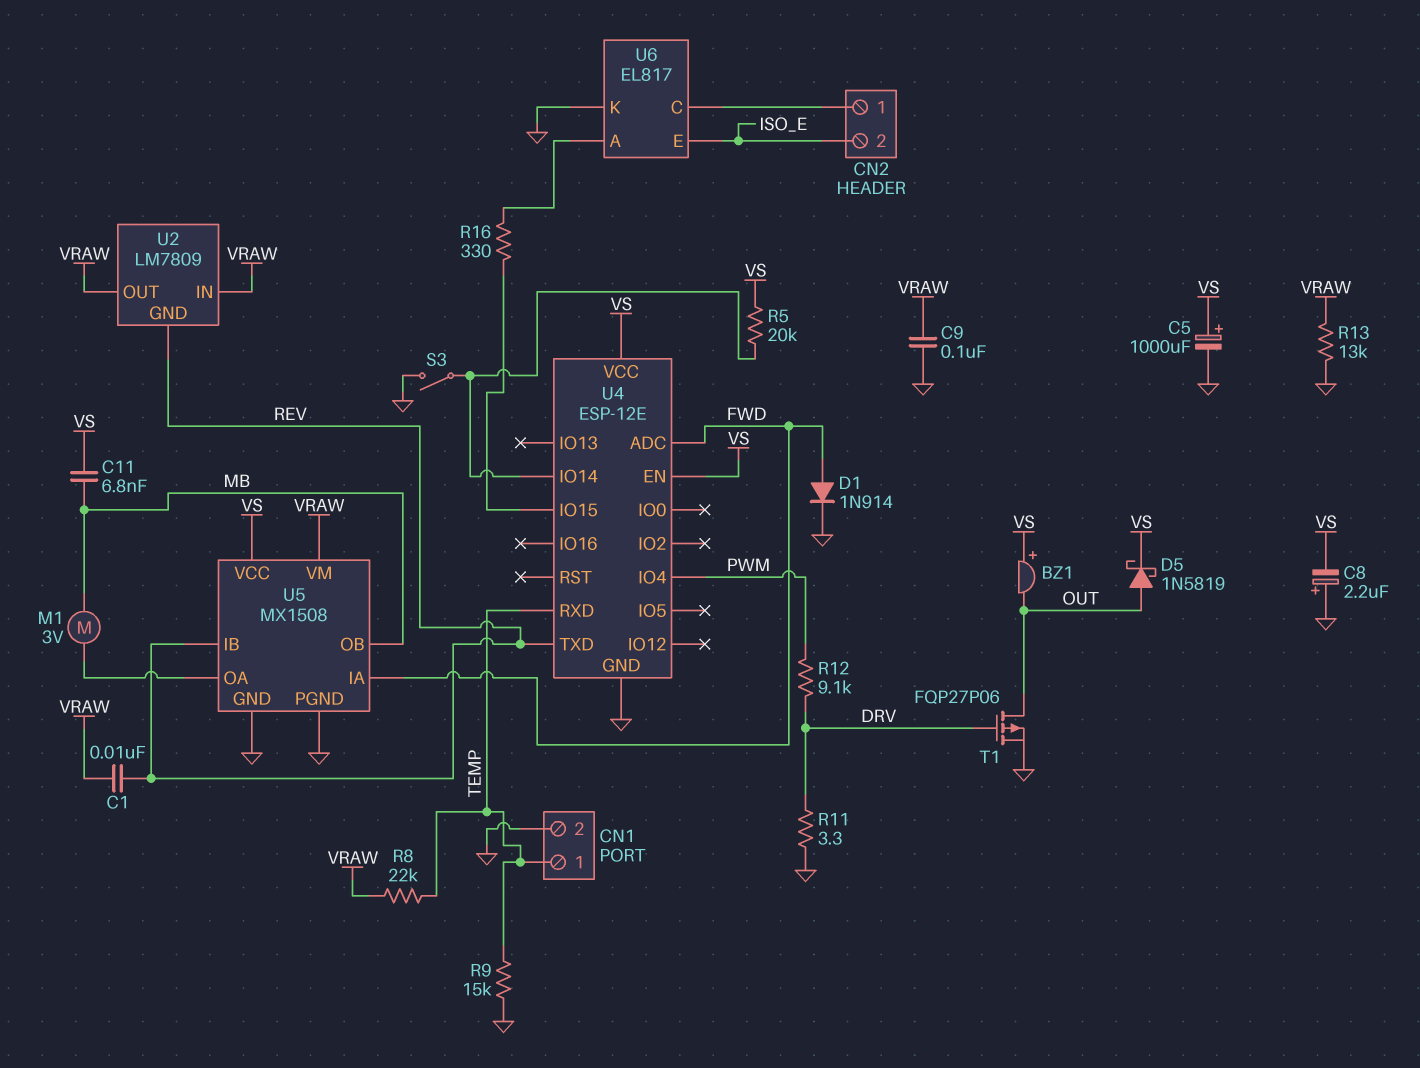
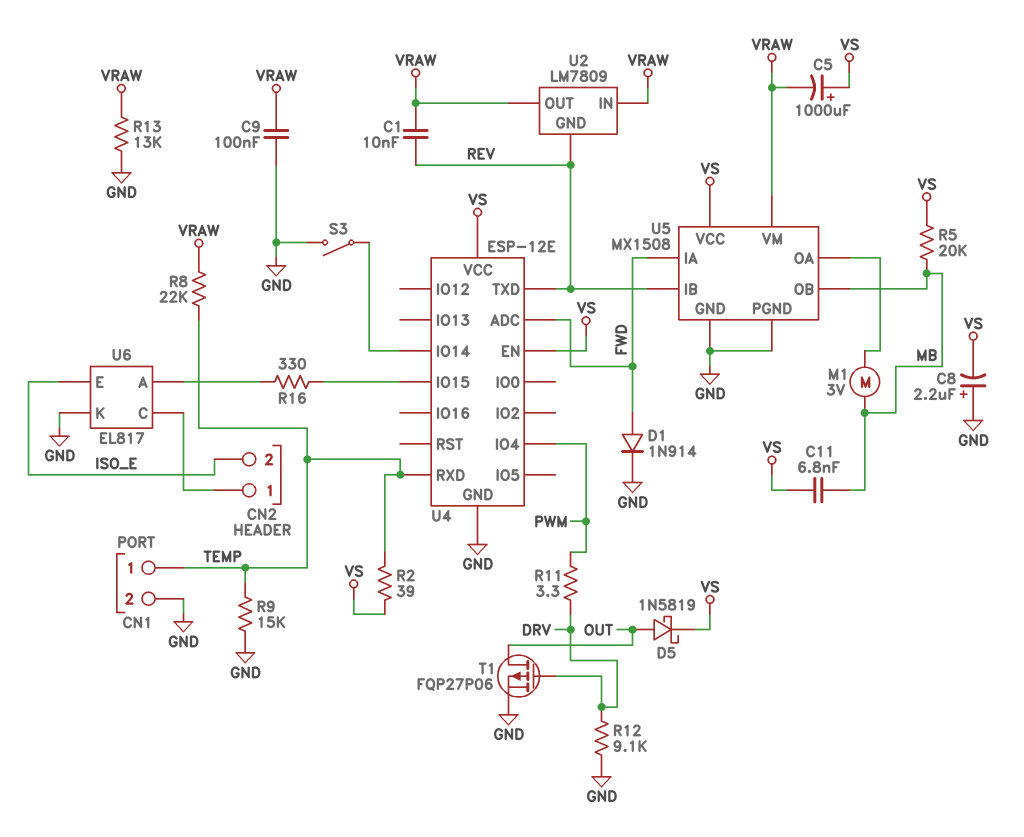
BZ1: buzzer (plus VS, minus OUT) -> none
C5: 1000uF (plus VS, minus GND) -> 1000uF (plus VS, minus VRAW)
R2: none -> 39 (TEMP, VS)
R5: 20k (U4/IO14, VS) -> 20k (MB, VS)
R11: 3.3 (DRV, GND) -> 3.3 (DRV, PWM)
R12: 9.1k (DRV, PWM) -> 9.1k (DRV, GND)

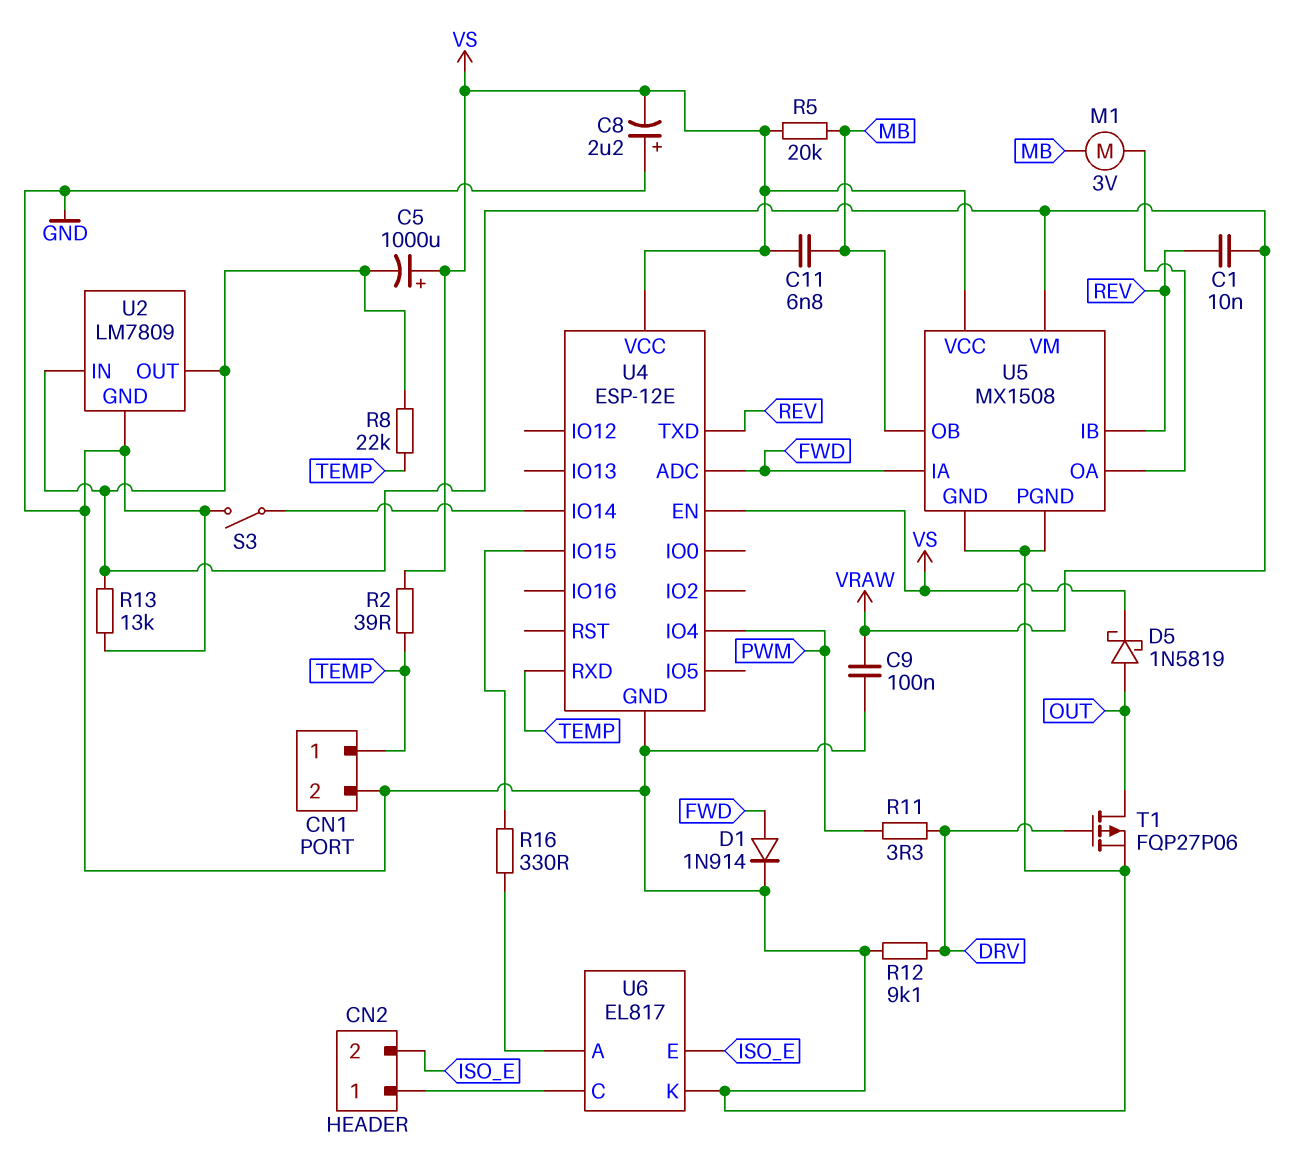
R9: 15k (GND, TEMP) -> none
U2 pin GND: REV -> GND

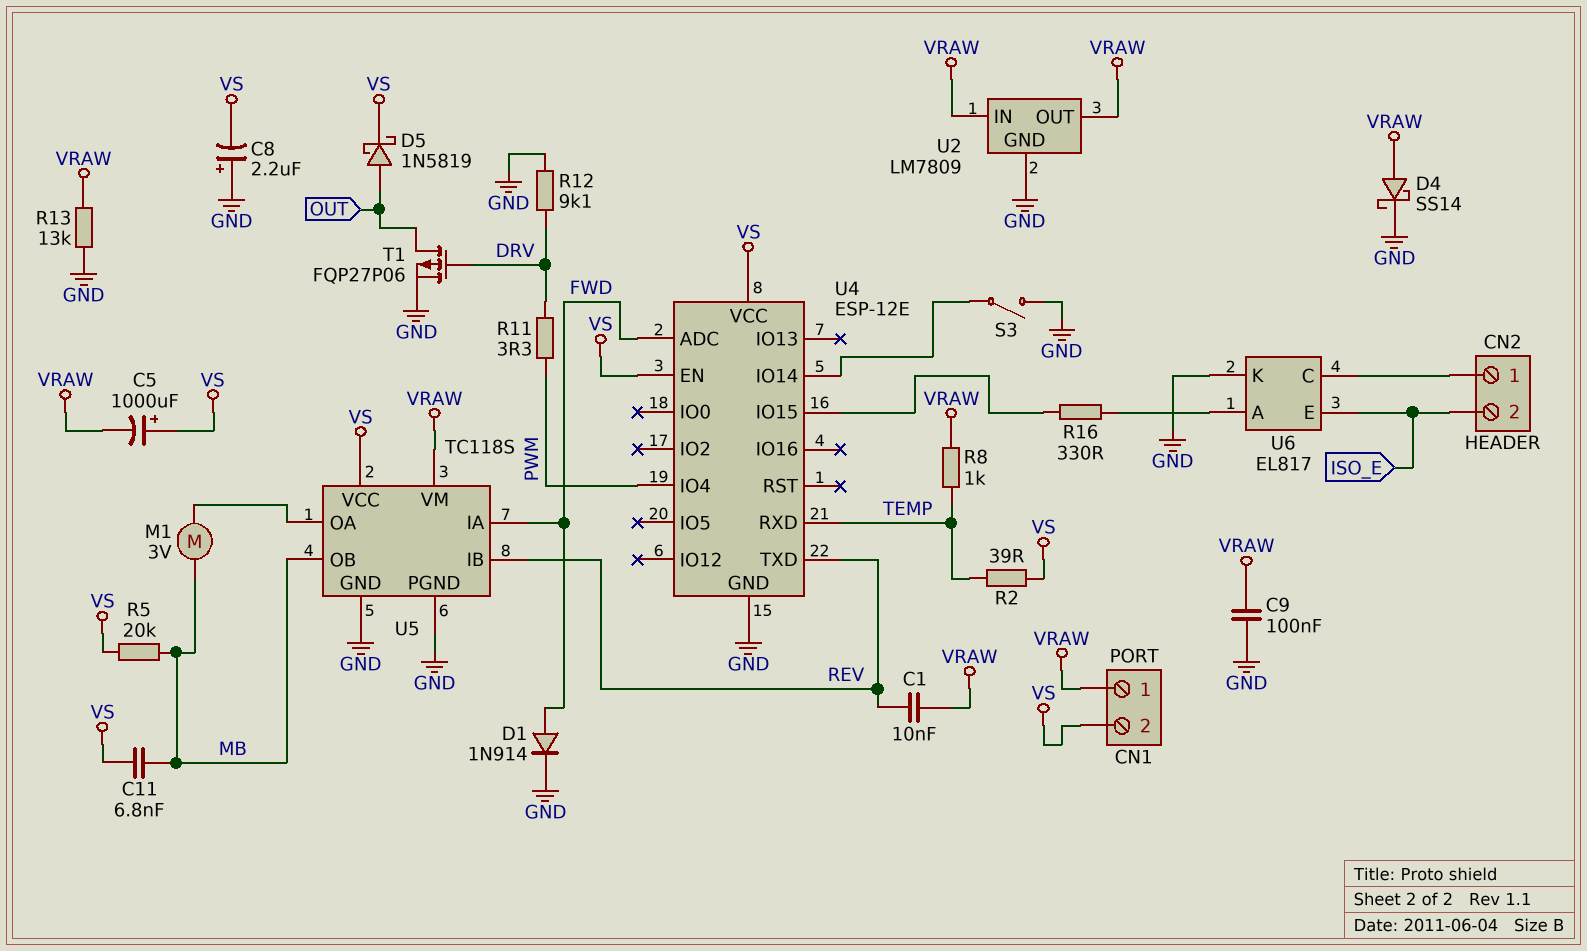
CN1 pin 1: TEMP -> VRAW
CN1 pin 2: GND -> VS
D4: none -> schottky SS14 (A VRAW, K GND)
R8: 22k (TEMP, VRAW) -> 1k (TEMP, VRAW)
U5: MX1508 -> TC118S

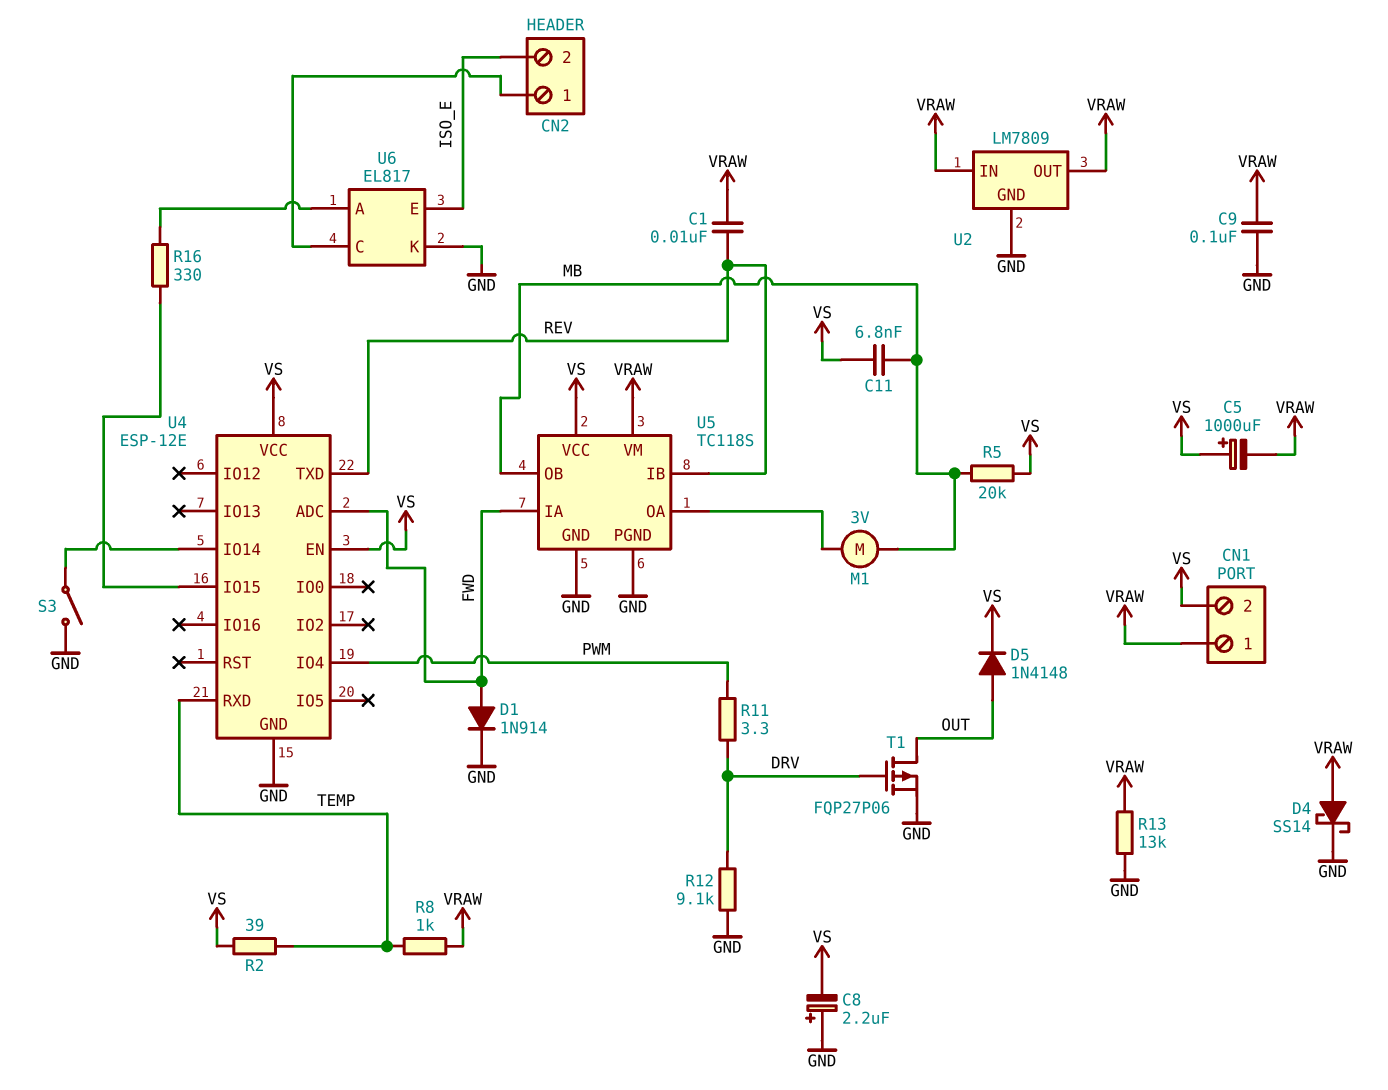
D5: schottky 1N5819 (A OUT, K VS) -> diode 1N4148 (A OUT, K VS)

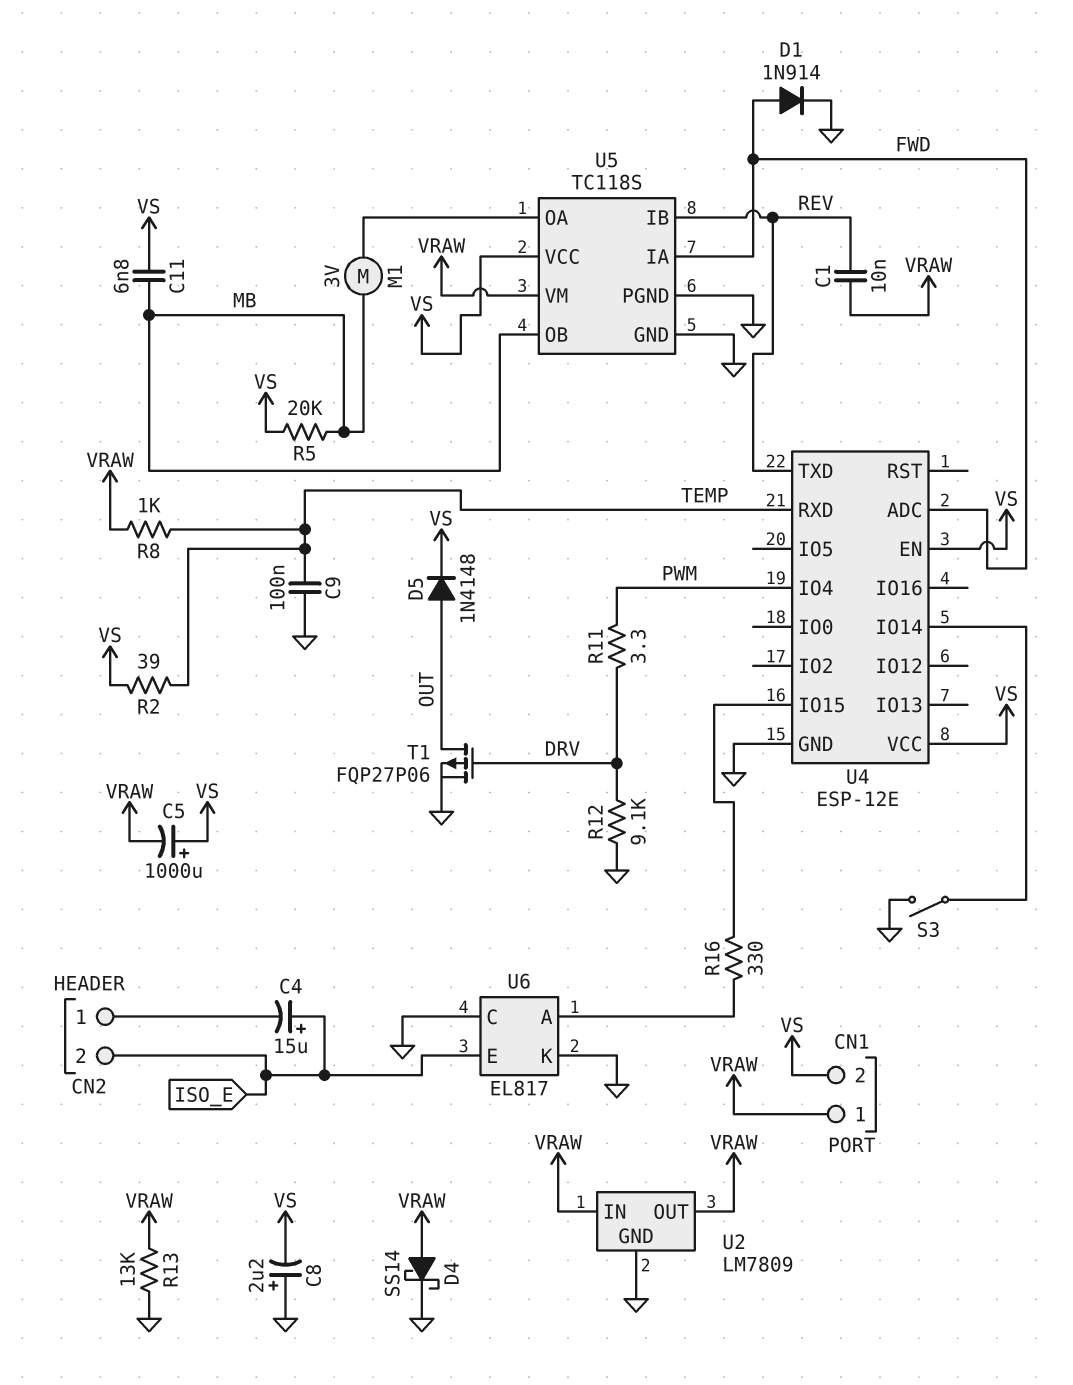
C4: none -> 15uF (plus ISO_E, minus CN2/1)
C9: 100nF (GND, VRAW) -> 100nF (GND, TEMP)
U6 pin C: CN2/1 -> GND

